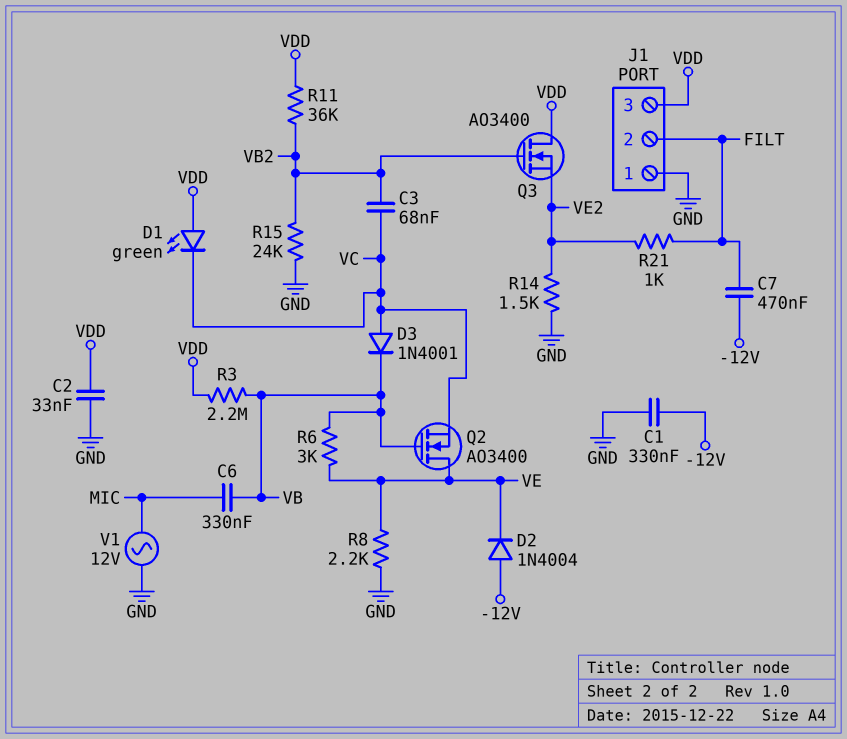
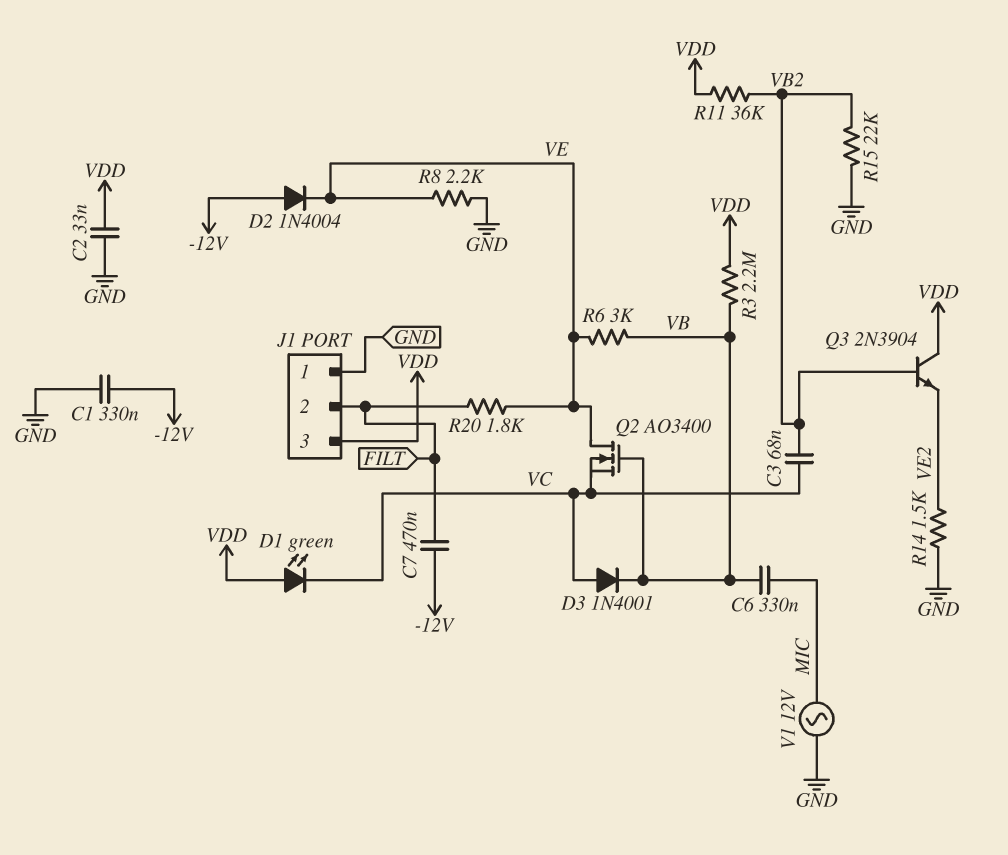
Q3: NMOS AO3400 (G VB2, D VDD, S VE2) -> NPN 2N3904 (B VB2, C VDD, E VE2)
R15: 24k (GND, VB2) -> 22k (GND, VB2)
R20: none -> 1.8k (FILT, VE)
R21: 1k (FILT, VE2) -> none

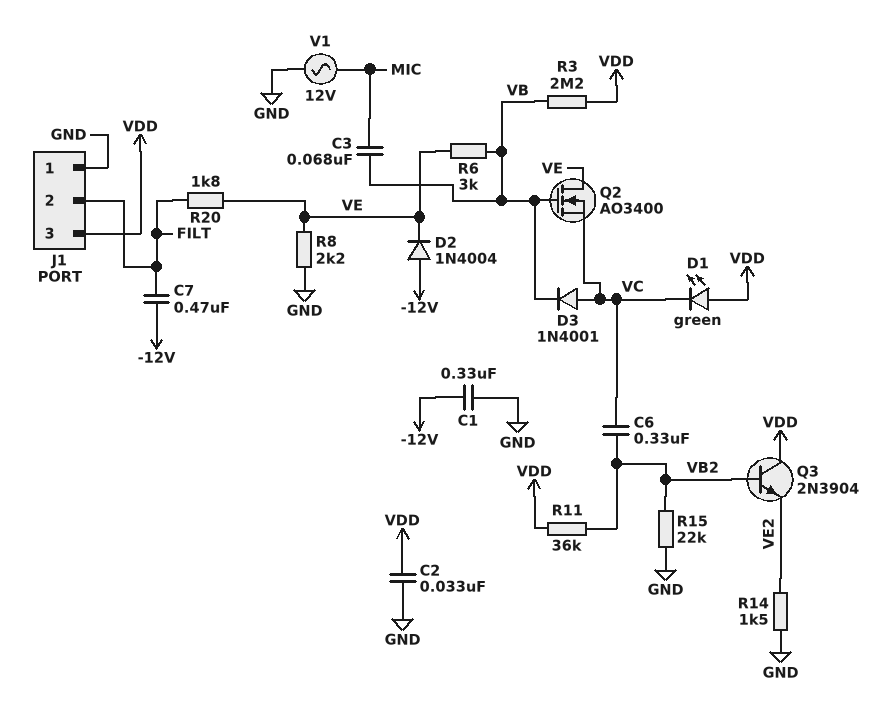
C3: 68nF (VB2, VC) -> 68nF (MIC, VB)
C6: 330nF (MIC, VB) -> 330nF (VB2, VC)

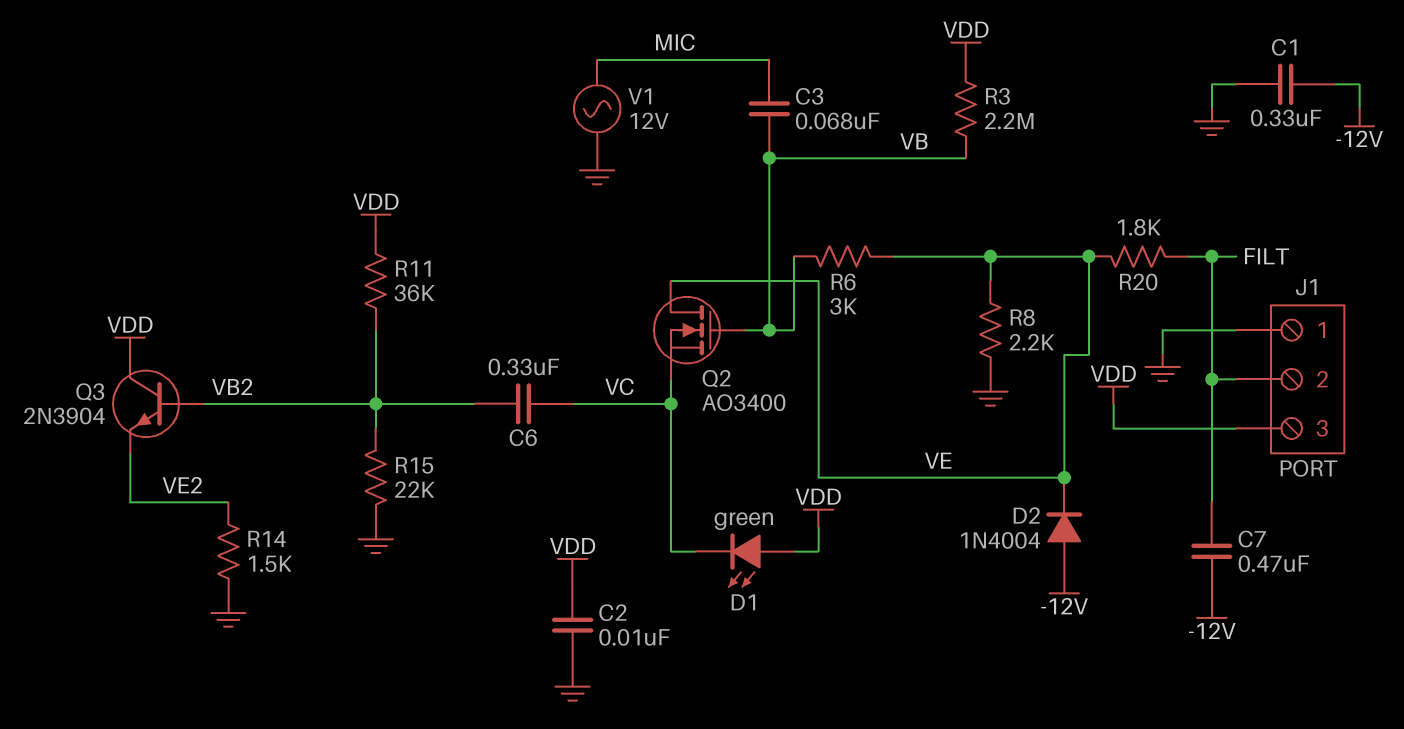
C2: 33nF (GND, VDD) -> 10nF (GND, VDD)
D3: diode 1N4001 (A VC, K VB) -> none

